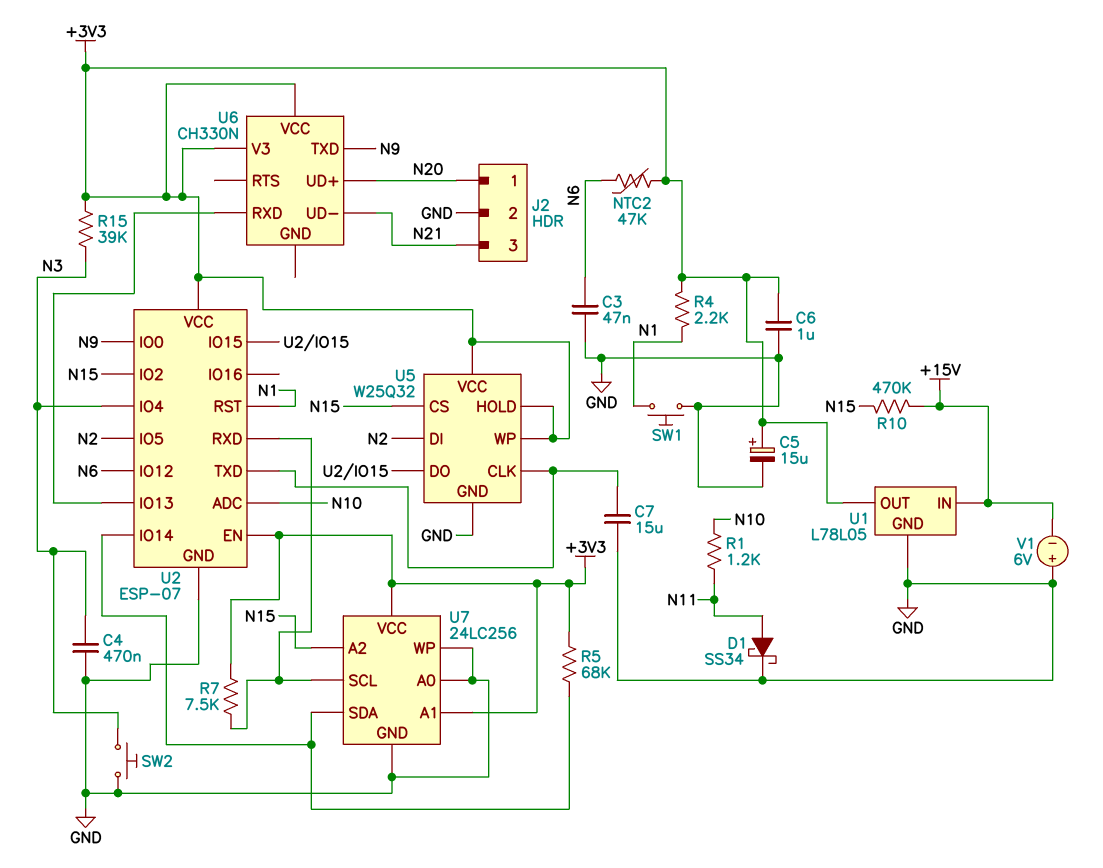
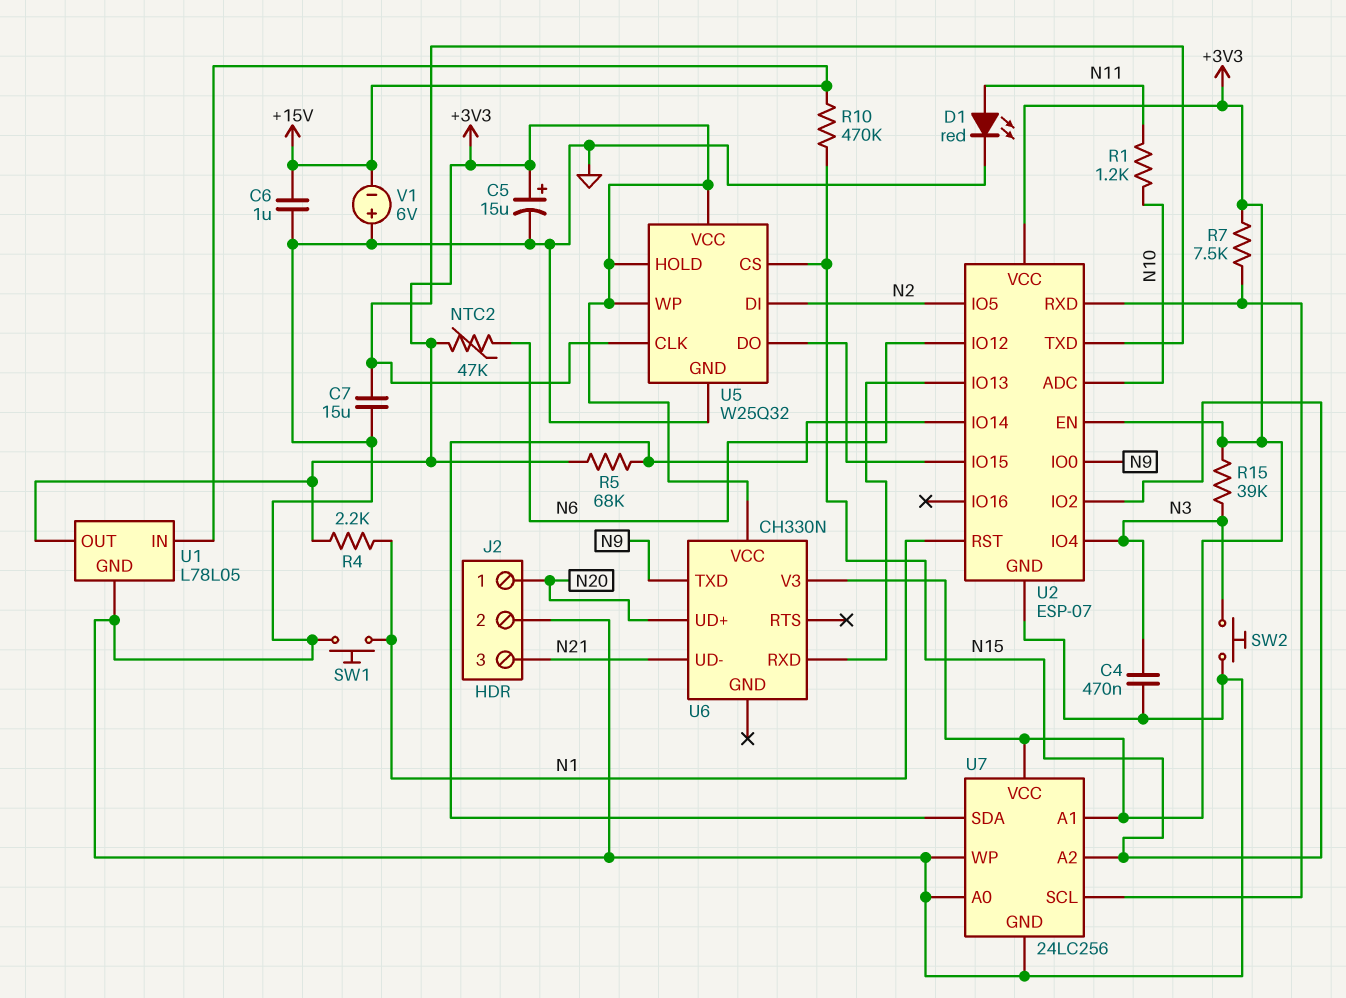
C3: 47nF (GND, N6) -> none
C6: 1uF (+3V3, GND) -> 1uF (+15V, GND)
D1: schottky SS34 (A N11, K GND) -> LED red (A N11, K GND)

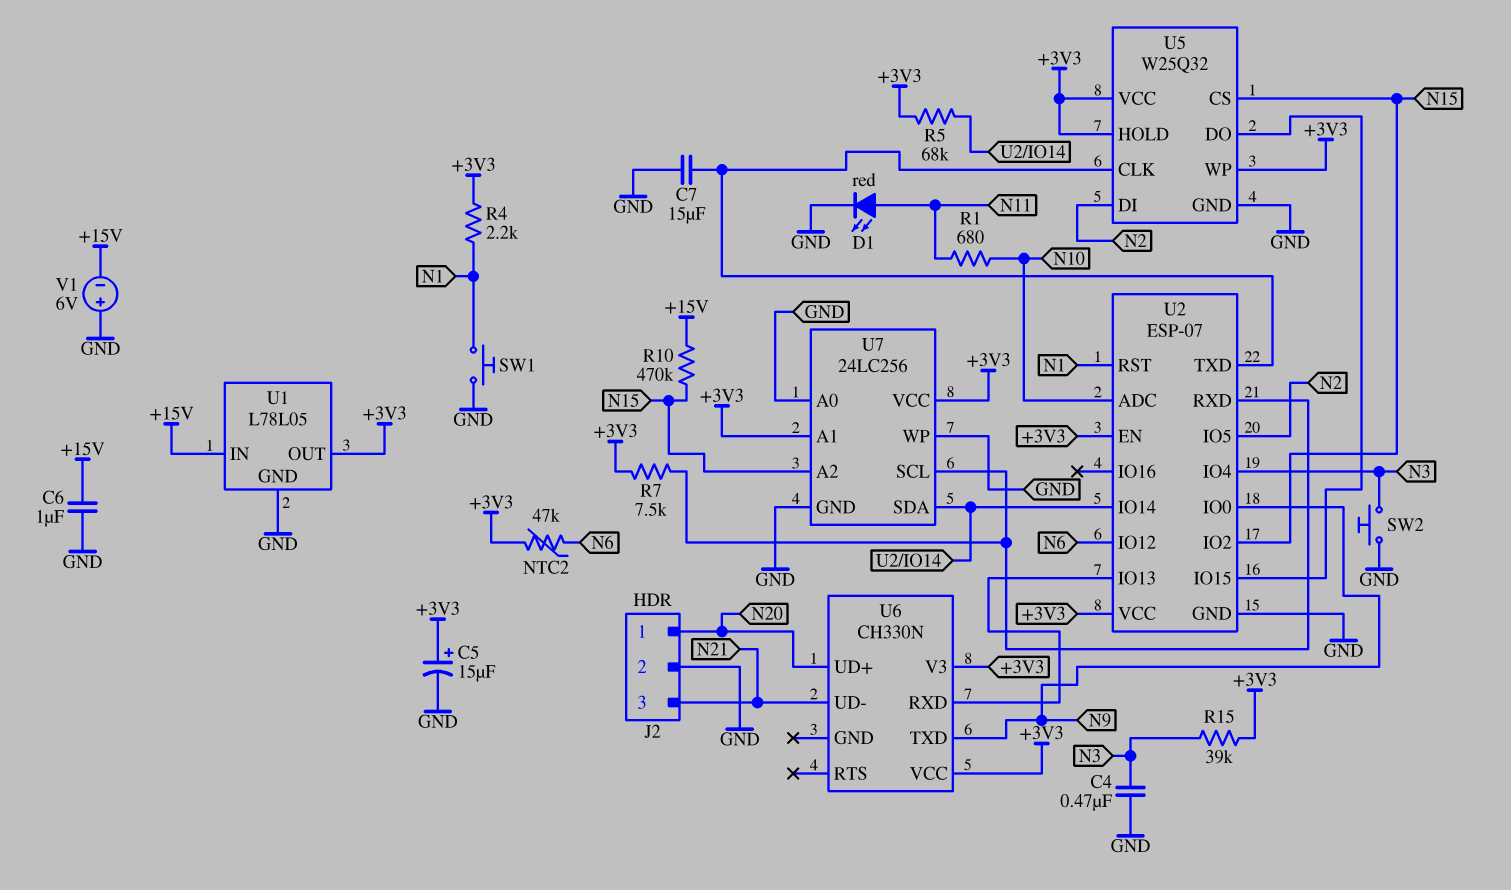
R1: 1.2k (N10, N11) -> 680 (N10, N11)

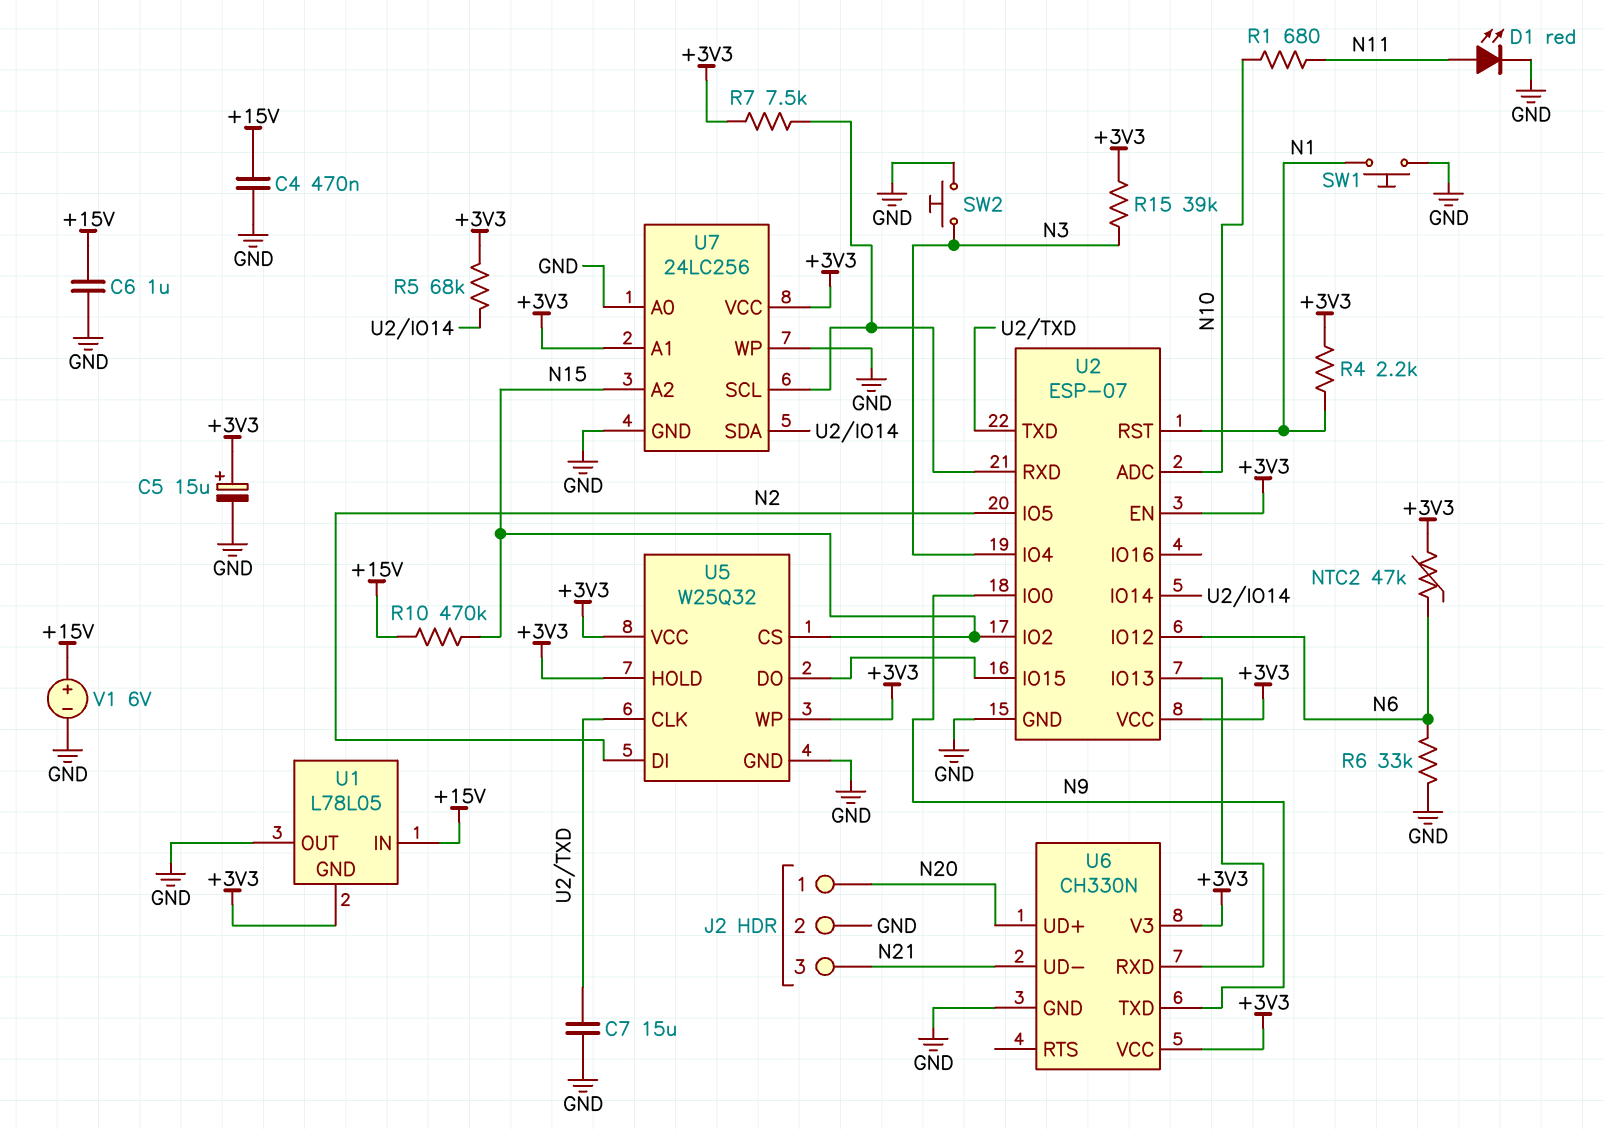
C4: 470nF (GND, N3) -> 470nF (+15V, GND)
R6: none -> 33k (GND, N6)
U1 pin GND: GND -> +3V3
U1 pin OUT: +3V3 -> GND
U6 pin GND: none -> GND
V1: 6V (plus GND, minus +15V) -> 6V (plus +15V, minus GND)

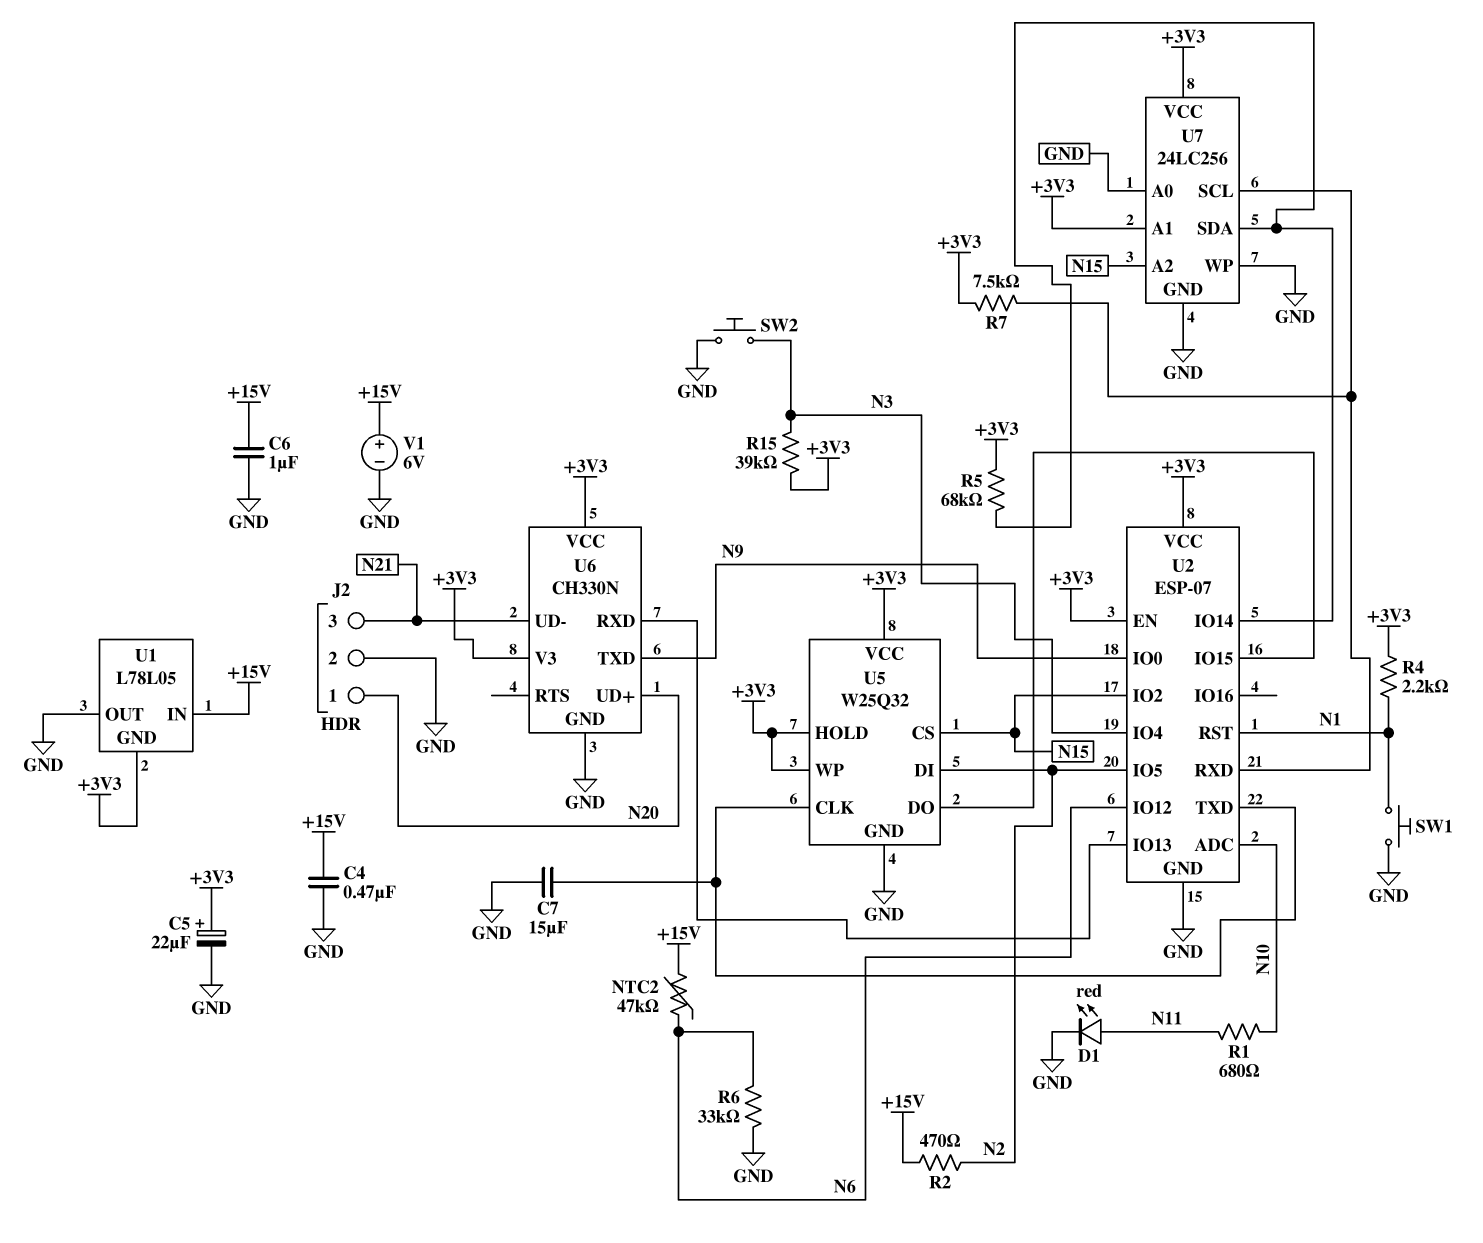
C5: 15uF (plus +3V3, minus GND) -> 22uF (plus +3V3, minus GND)
NTC2: 47k (+3V3, N6) -> 47k (+15V, N6)
R2: none -> 470 (+15V, N2)
R10: 470k (+15V, N15) -> none

